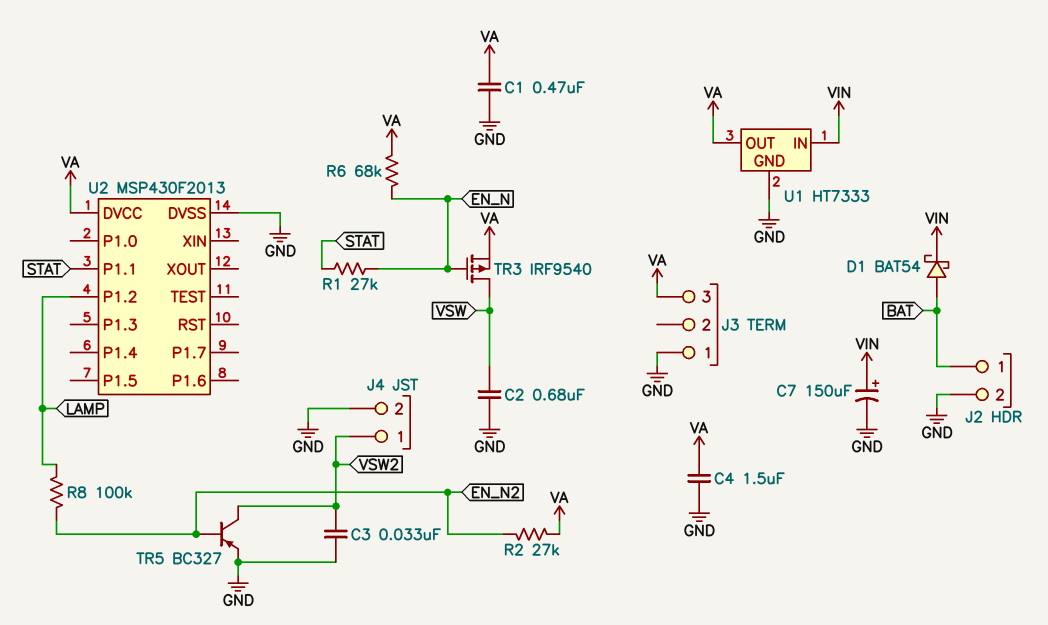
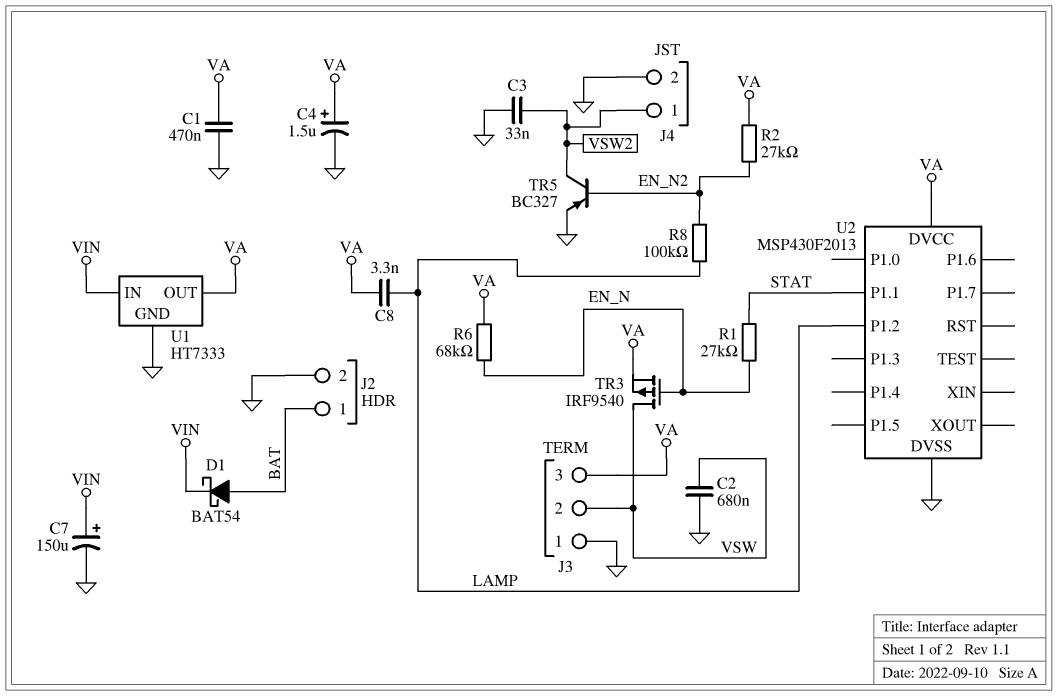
C4: 1.5uF (GND, VA) -> 1.5uF (plus VA, minus GND)
C8: none -> 3.3nF (LAMP, VA)
J3 pin 2: none -> VSW

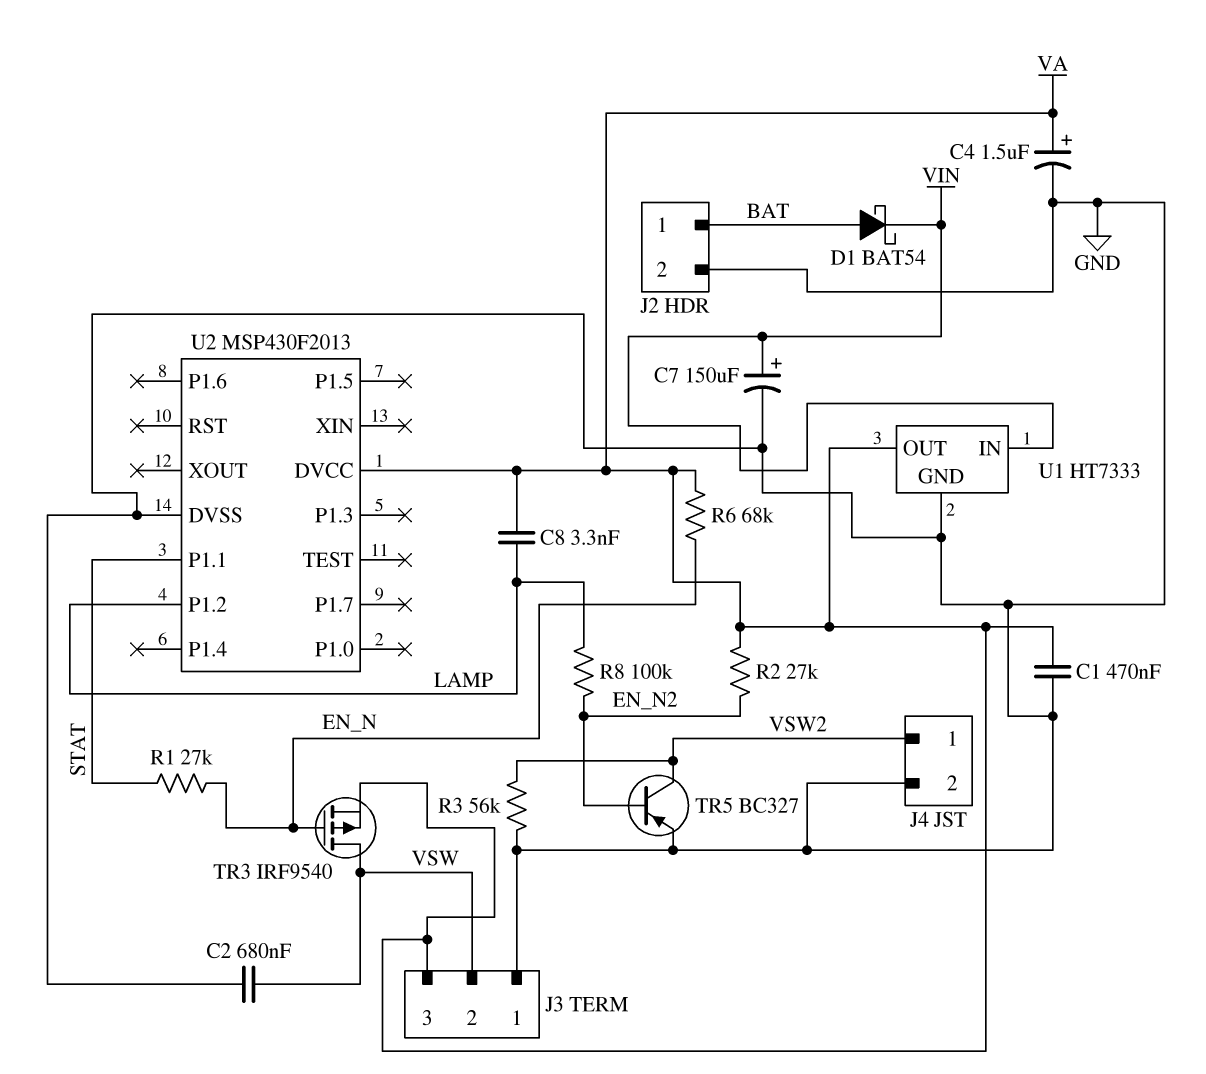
C3: 33nF (GND, VSW2) -> none
R3: none -> 56k (GND, VSW2)

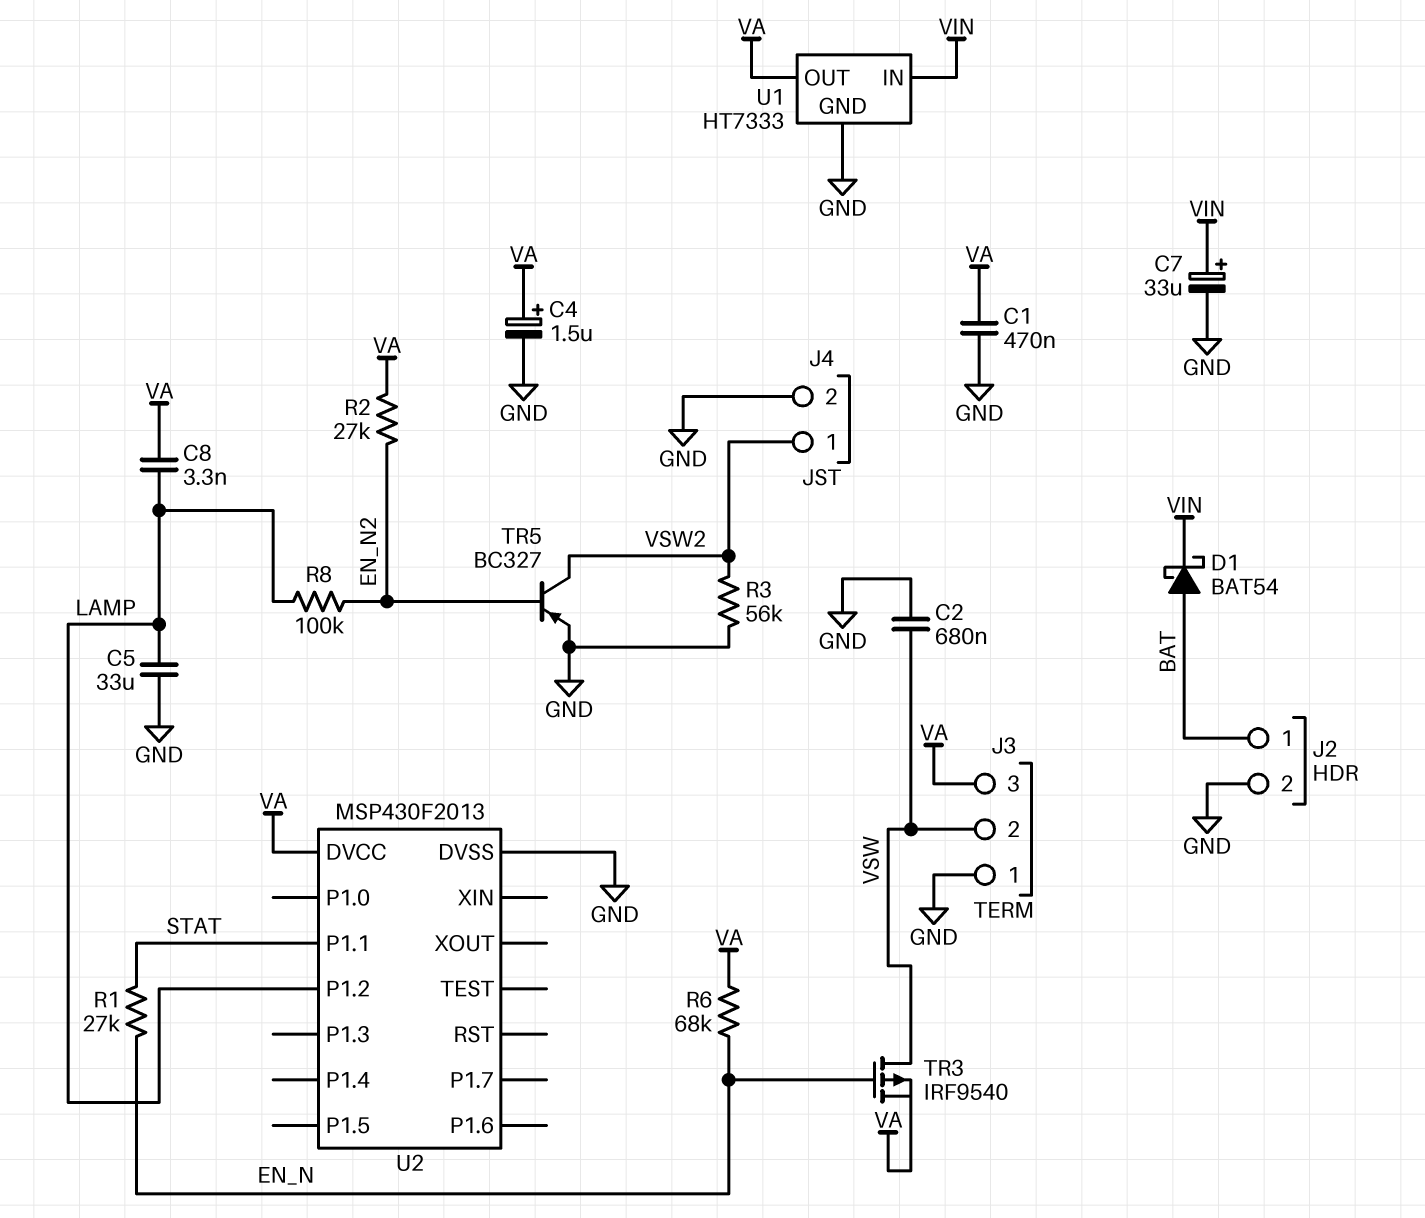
C5: none -> 33uF (GND, LAMP)
C7: 150uF (plus VIN, minus GND) -> 33uF (plus VIN, minus GND)

